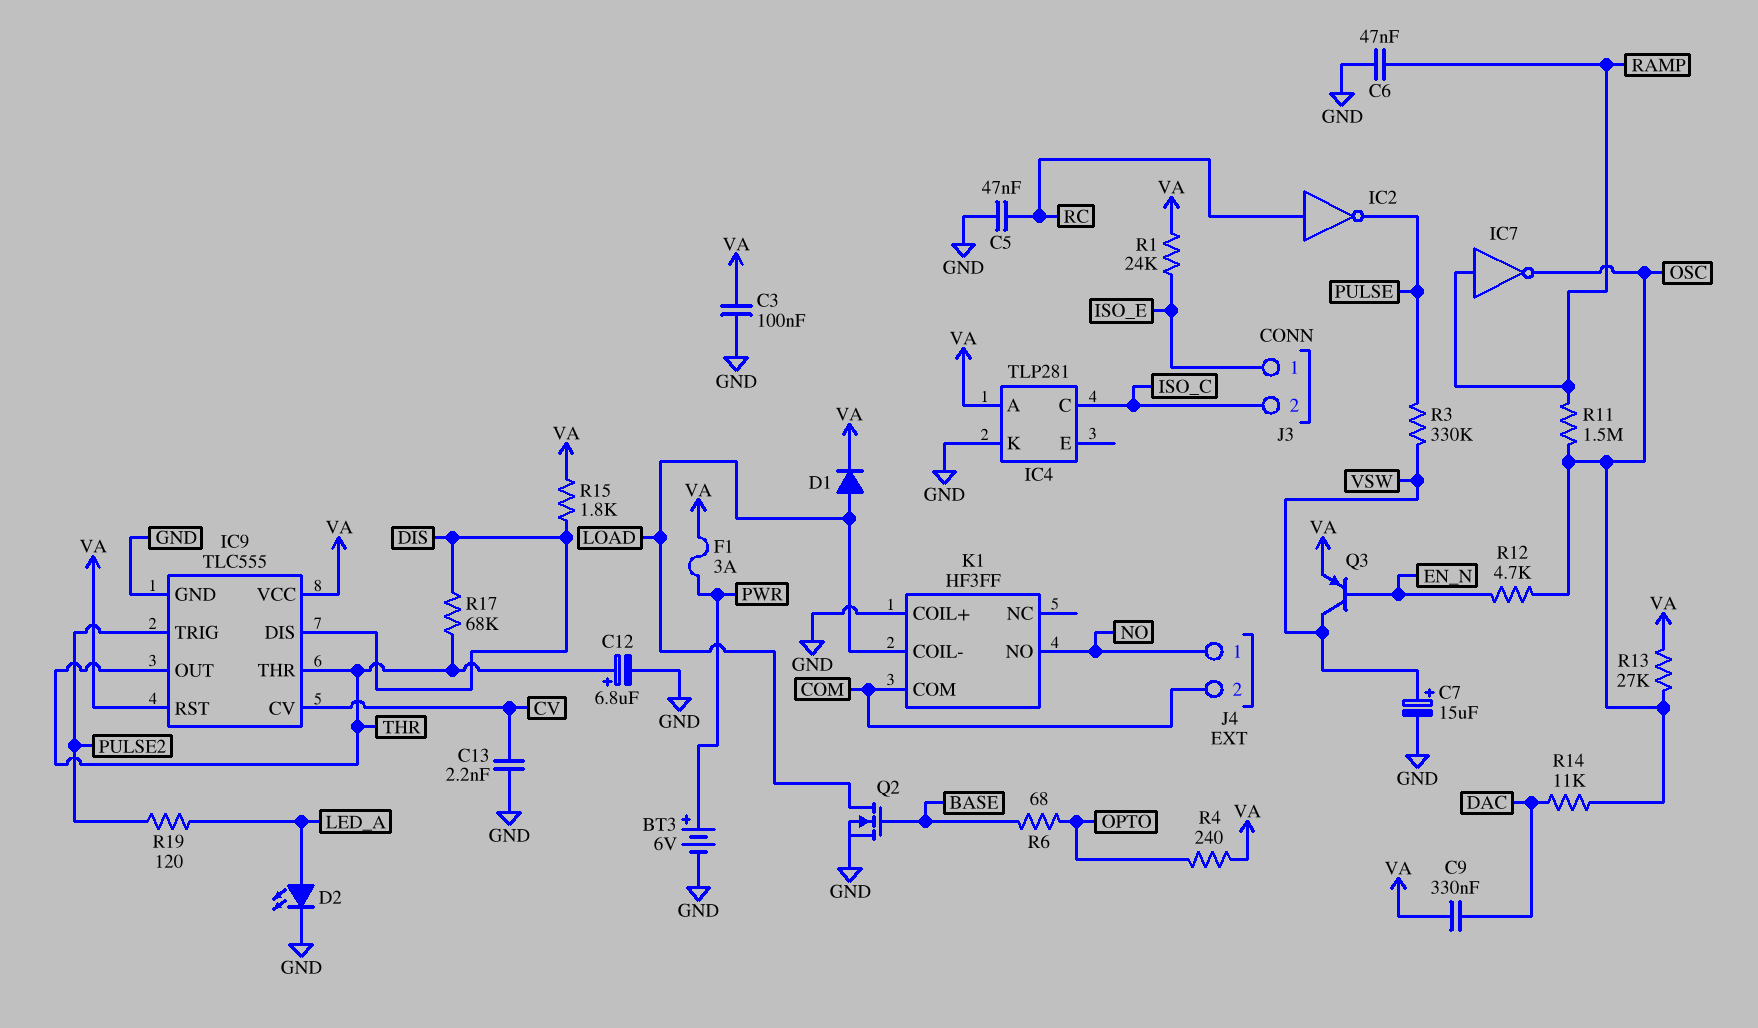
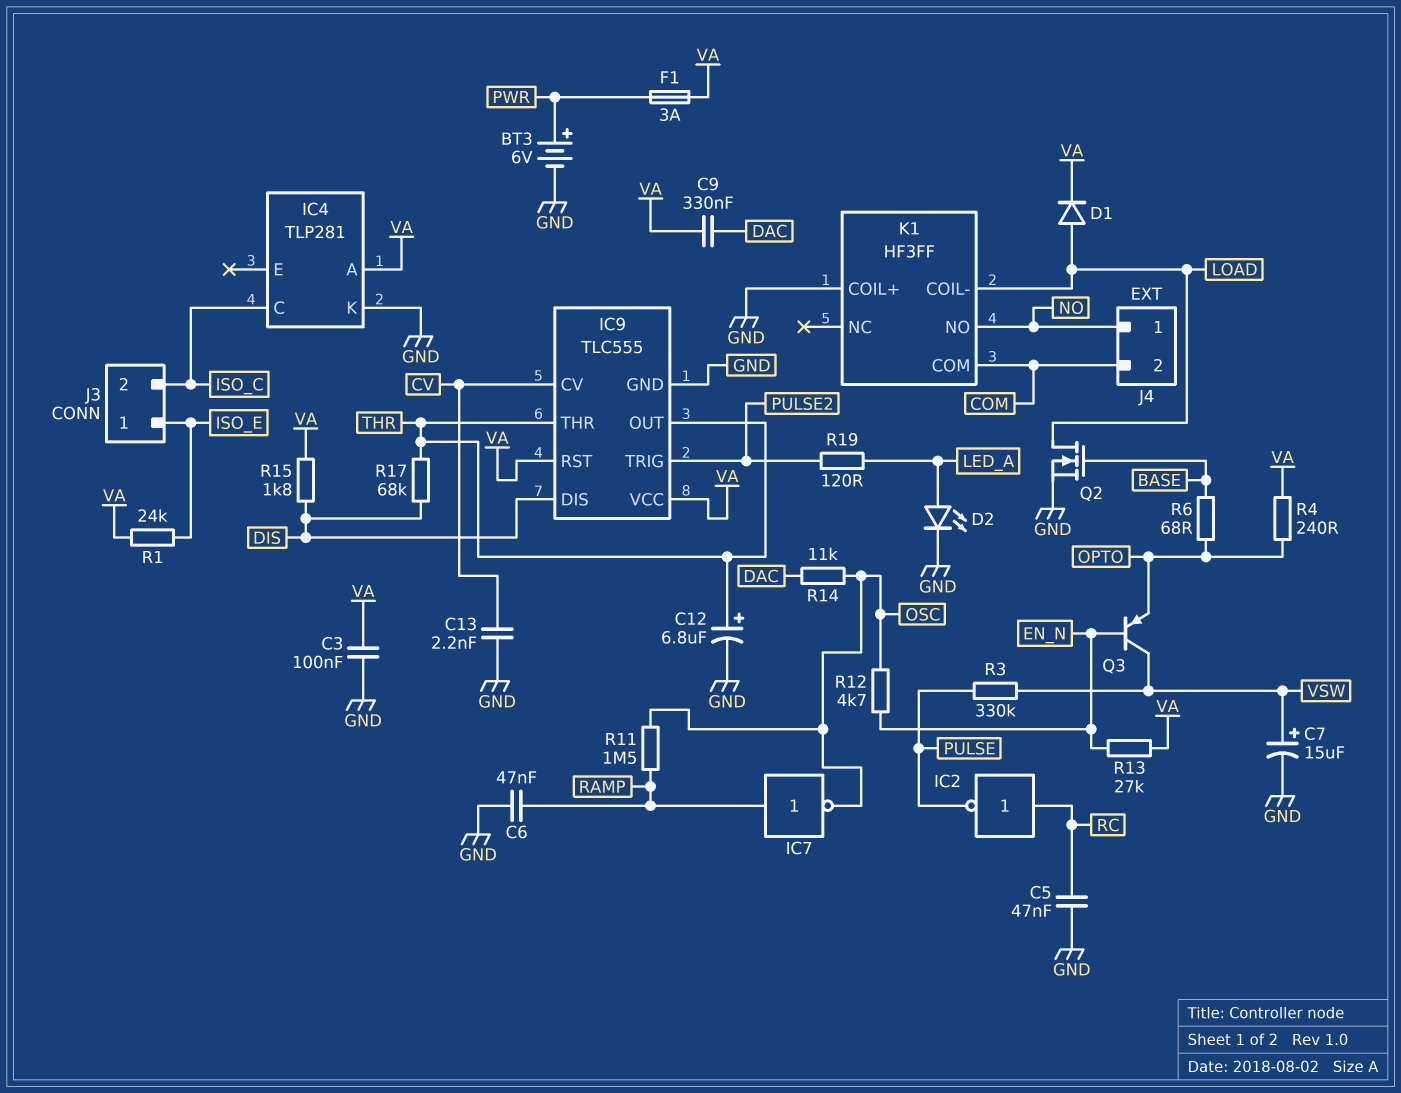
Q3: PNP (B EN_N, C VSW, E VA) -> PNP (B EN_N, C VSW, E OPTO)
R13: 27k (OSC, VA) -> 27k (EN_N, VA)

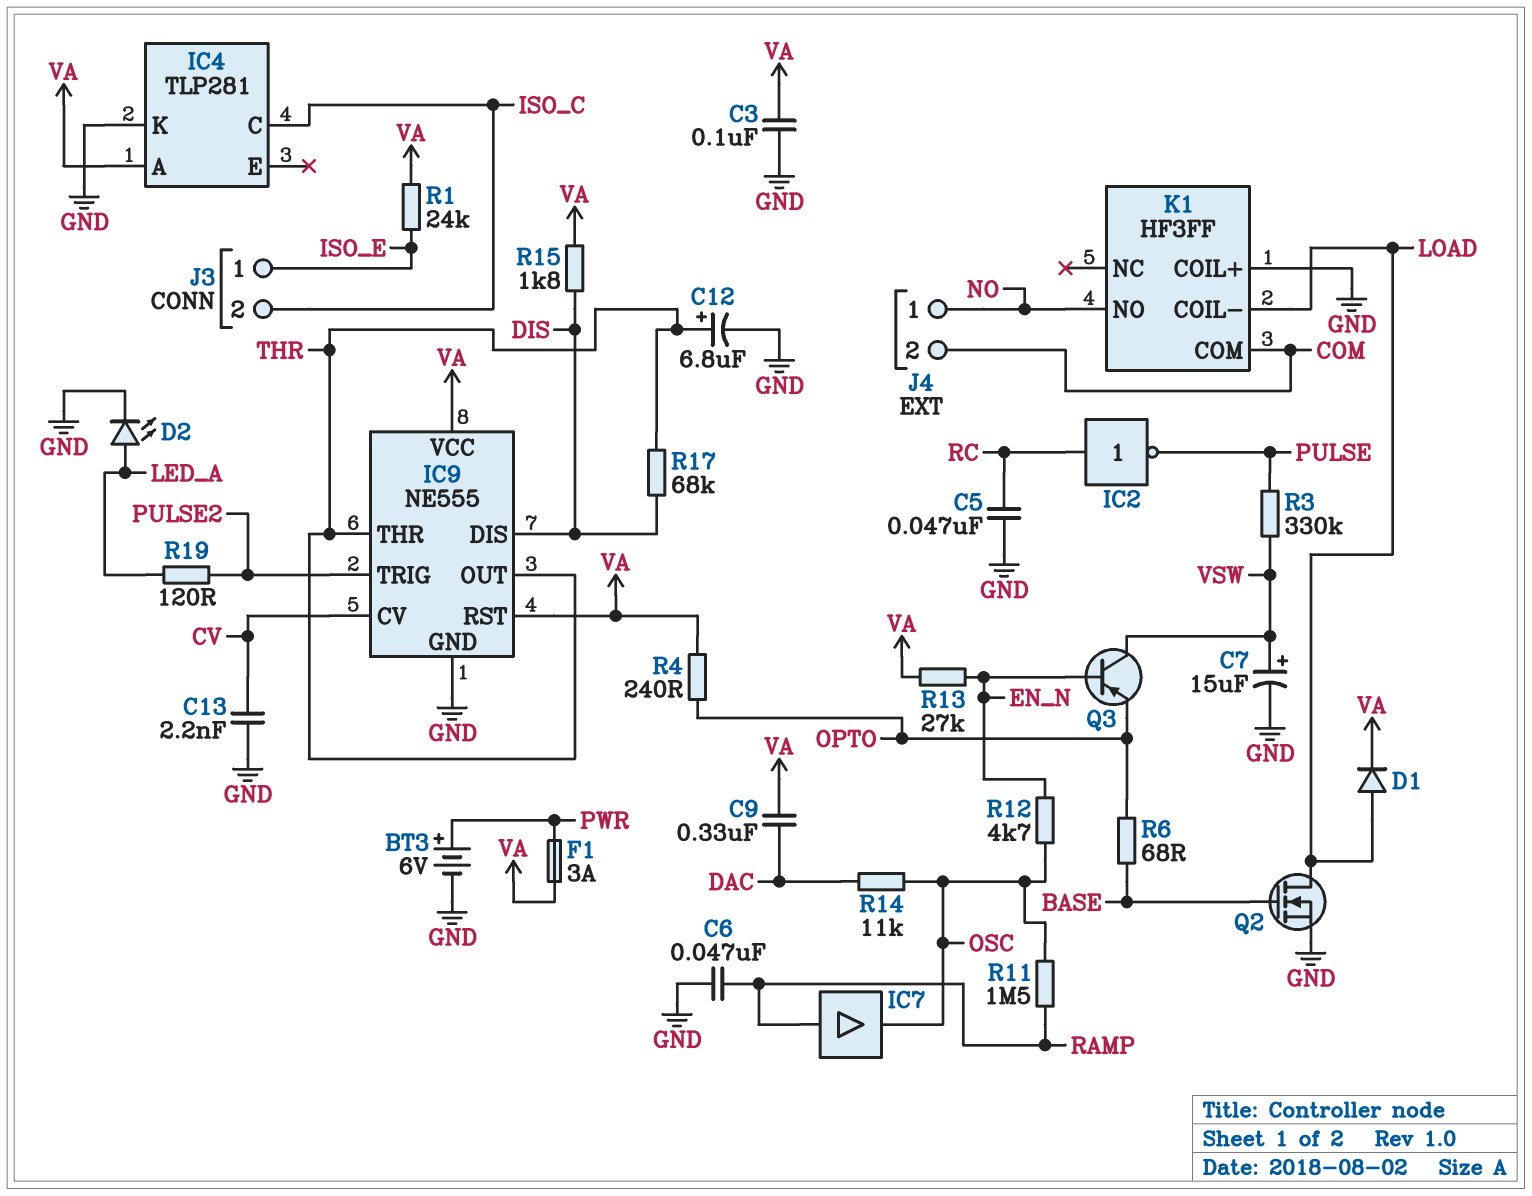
IC7: NOT (in RAMP, out OSC) -> buffer (in RAMP, out OSC)
IC9: TLC555 -> NE555

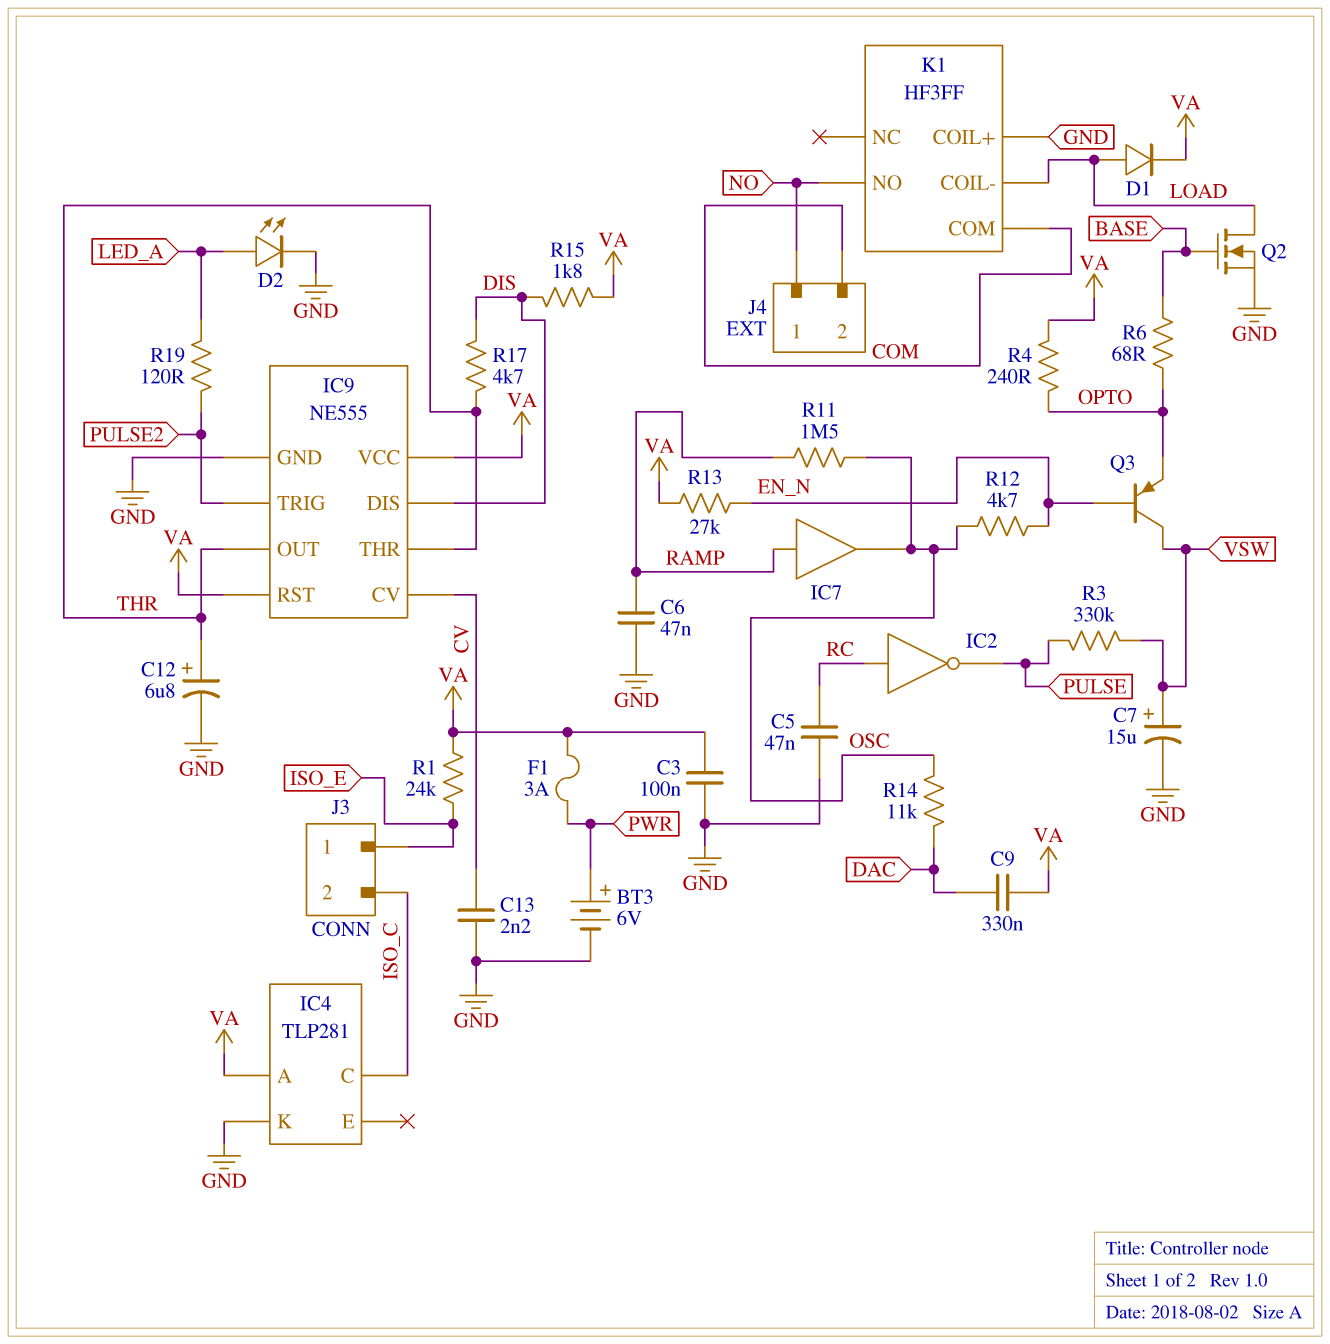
R17: 68k (DIS, THR) -> 4.7k (DIS, THR)

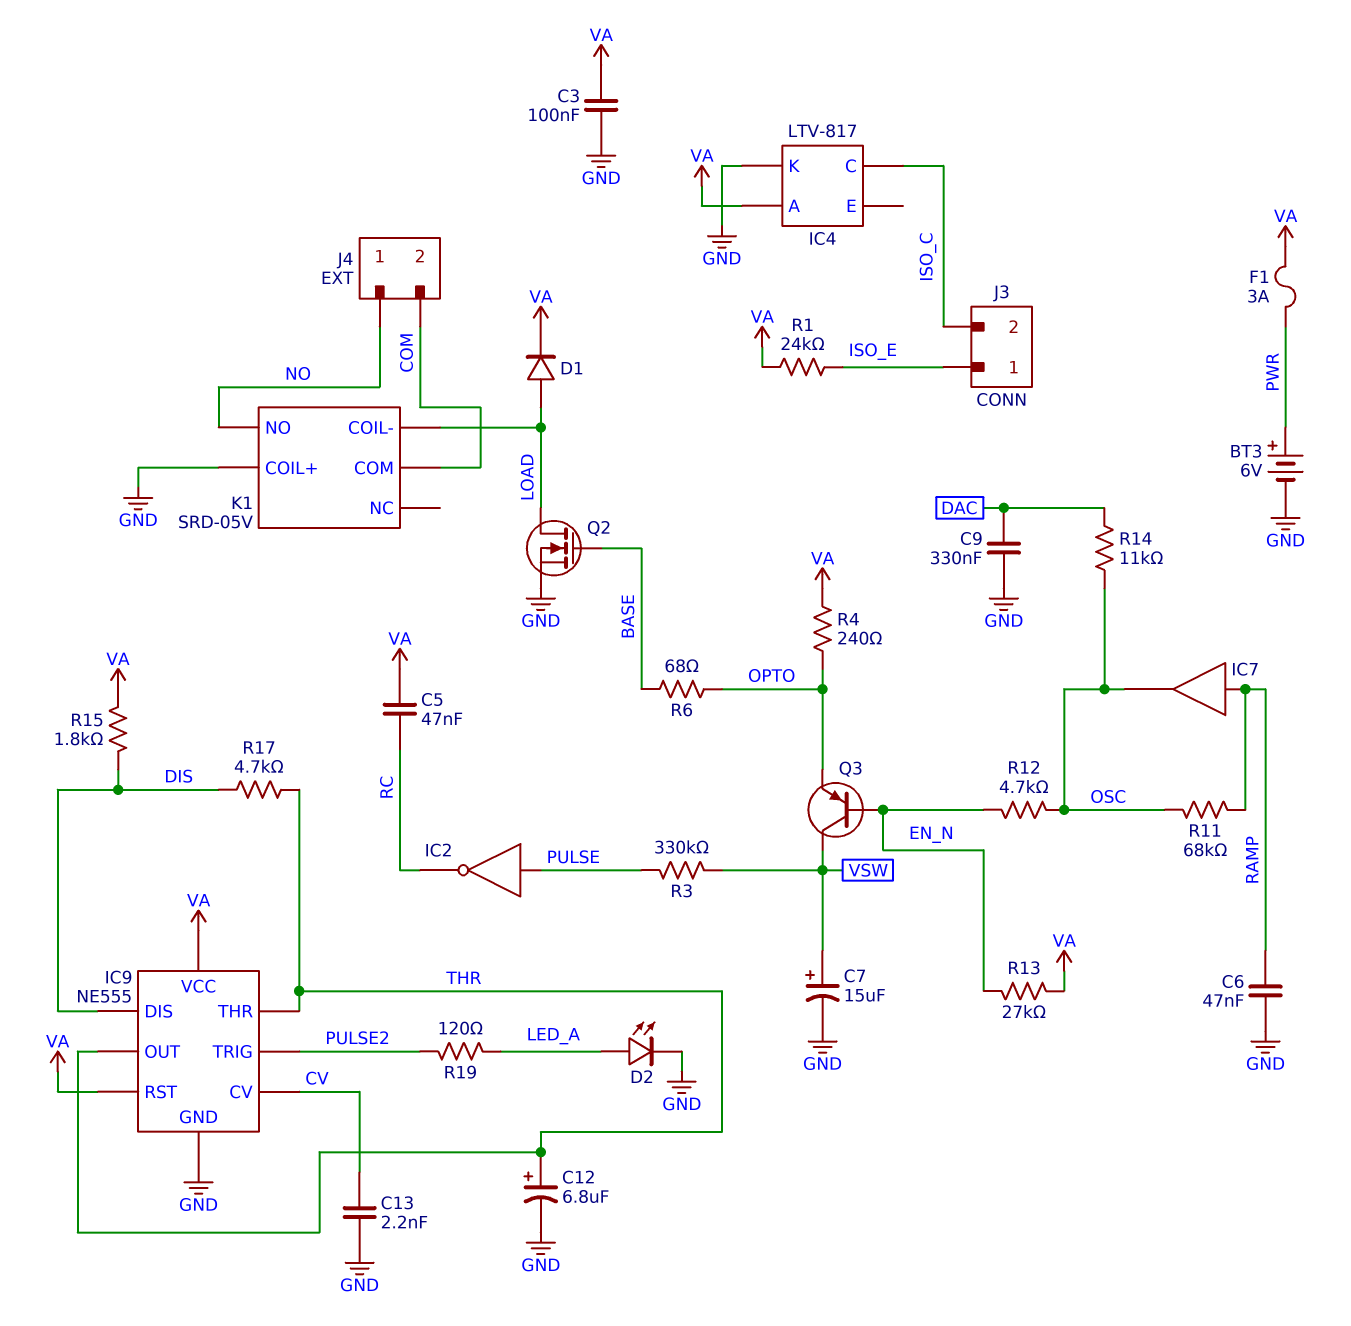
C5: 47nF (GND, RC) -> 47nF (RC, VA)
C9: 330nF (DAC, VA) -> 330nF (DAC, GND)
IC2: NOT (in RC, out PULSE) -> NOT (in PULSE, out RC)
IC4: TLP281 -> LTV-817
K1: HF3FF -> SRD-05V
R11: 1.5M (OSC, RAMP) -> 68k (OSC, RAMP)

